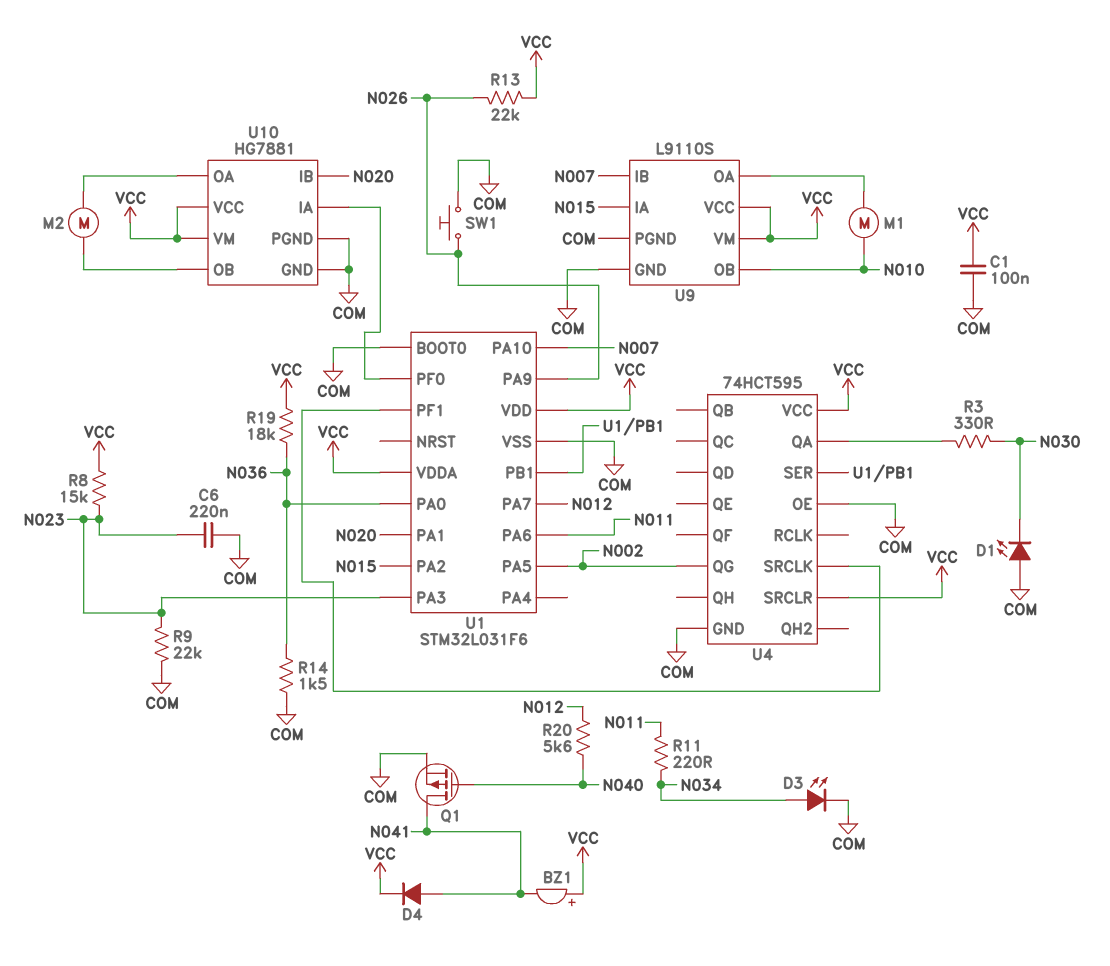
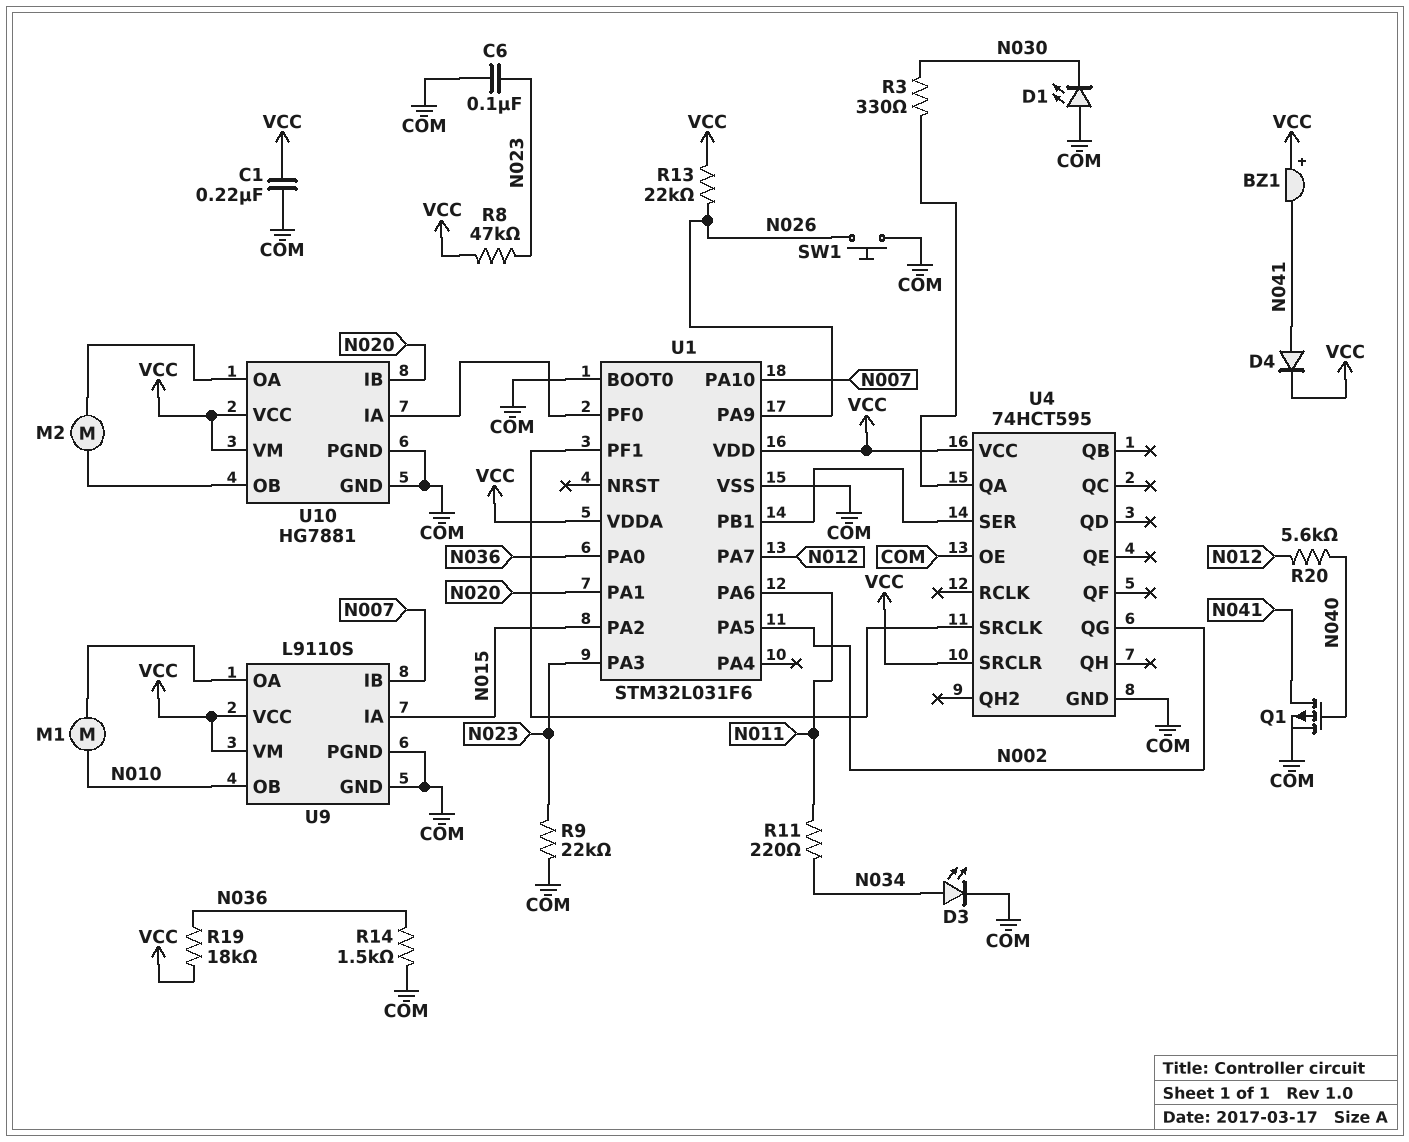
C1: 100nF (COM, VCC) -> 220nF (COM, VCC)
C6: 220nF (COM, N023) -> 100nF (COM, N023)
R8: 15k (N023, VCC) -> 47k (N023, VCC)

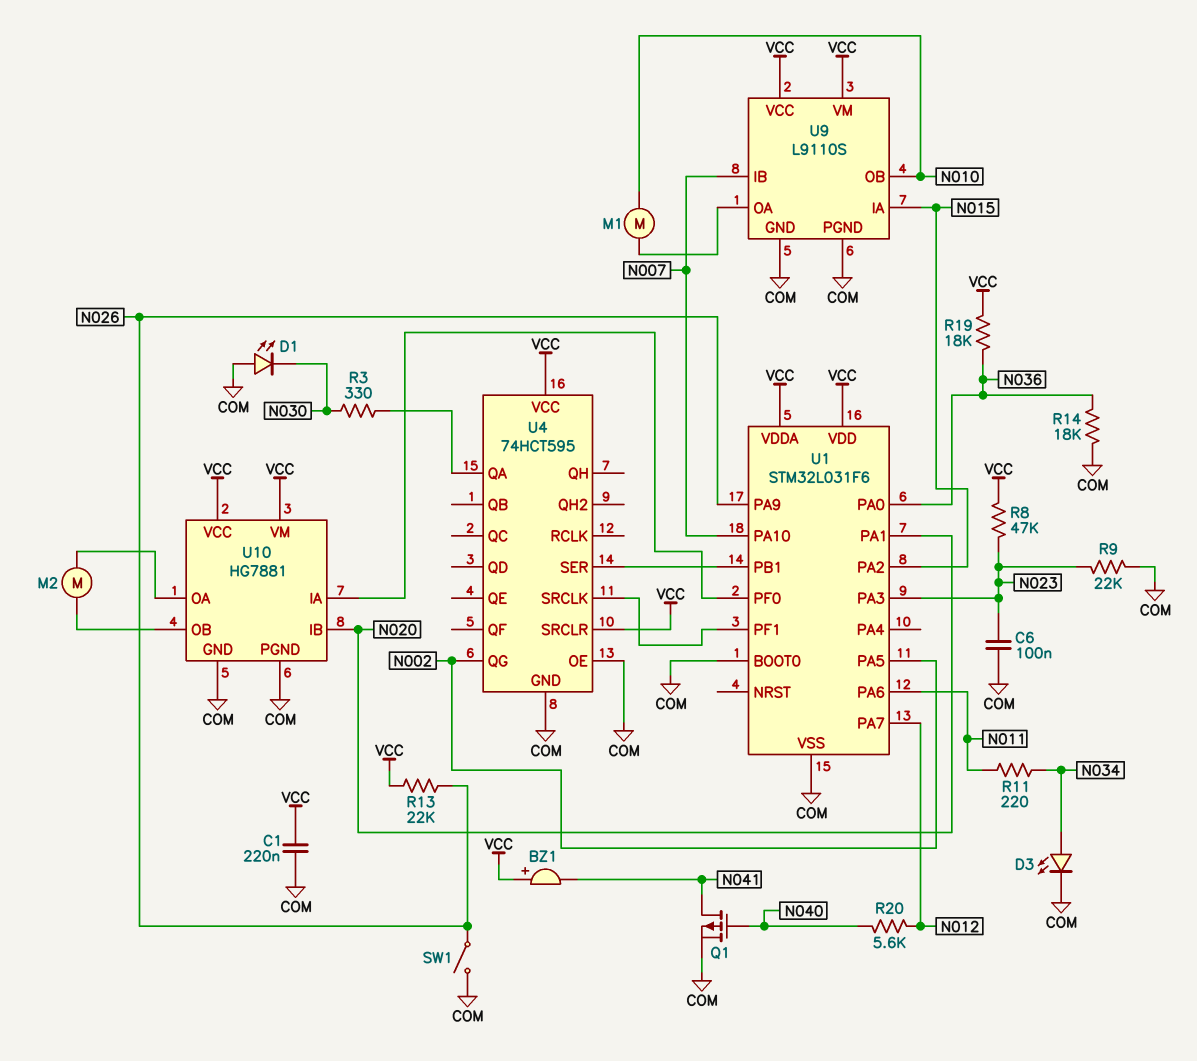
D4: diode (A N041, K VCC) -> none
R14: 1.5k (COM, N036) -> 18k (COM, N036)
SW1: button (COM, N026) -> switch (COM, N026)

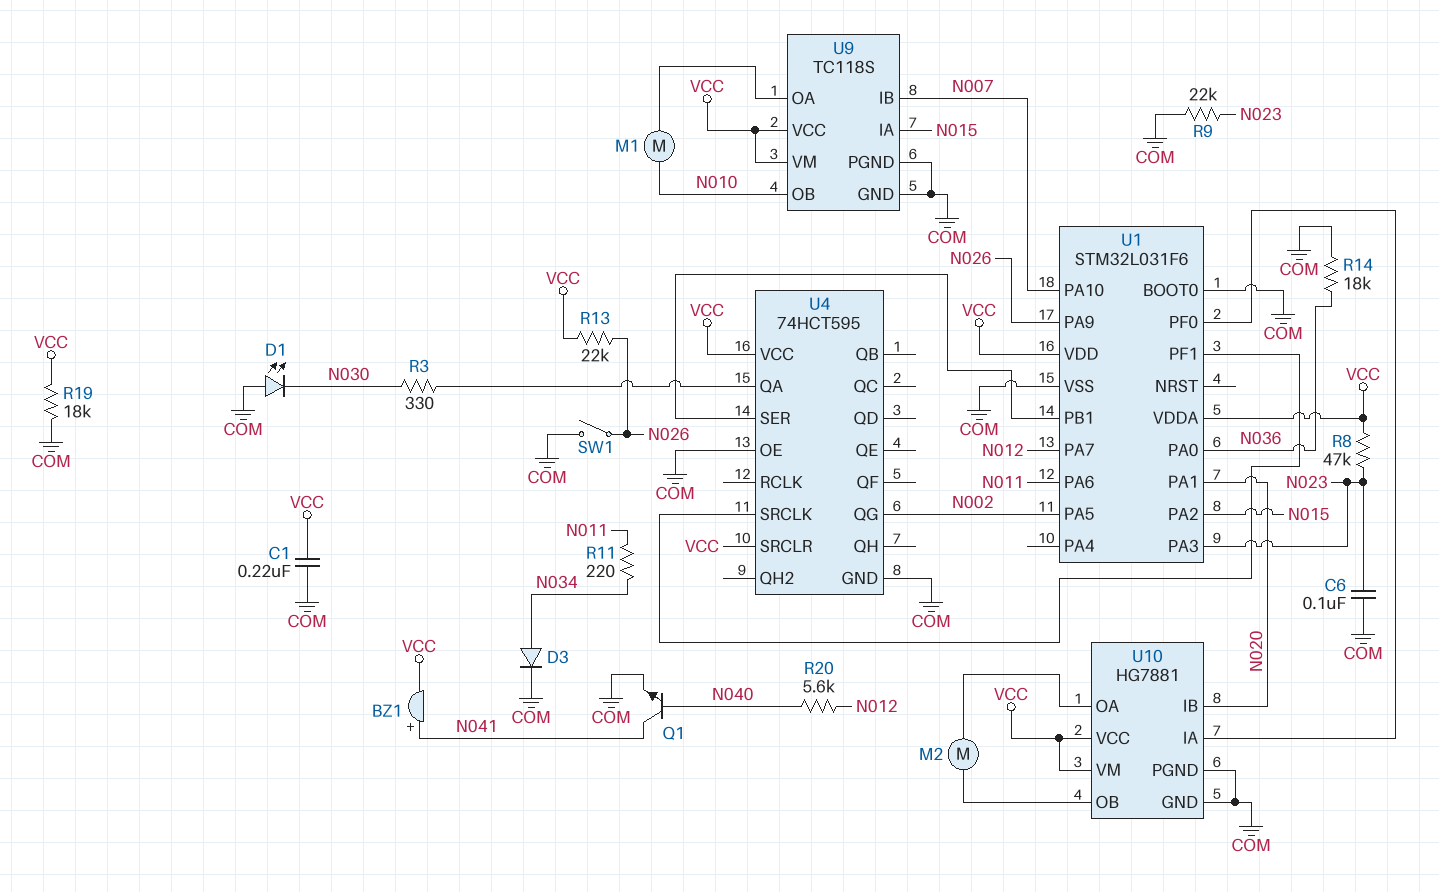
BZ1: buzzer (plus VCC, minus N041) -> buzzer (plus N041, minus VCC)
D3: LED (A N034, K COM) -> diode (A N034, K COM)
Q1: PMOS (G N040, D N041, S COM) -> NPN (B N040, C N041, E COM)
R19: 18k (N036, VCC) -> 18k (COM, VCC)
U9: L9110S -> TC118S

